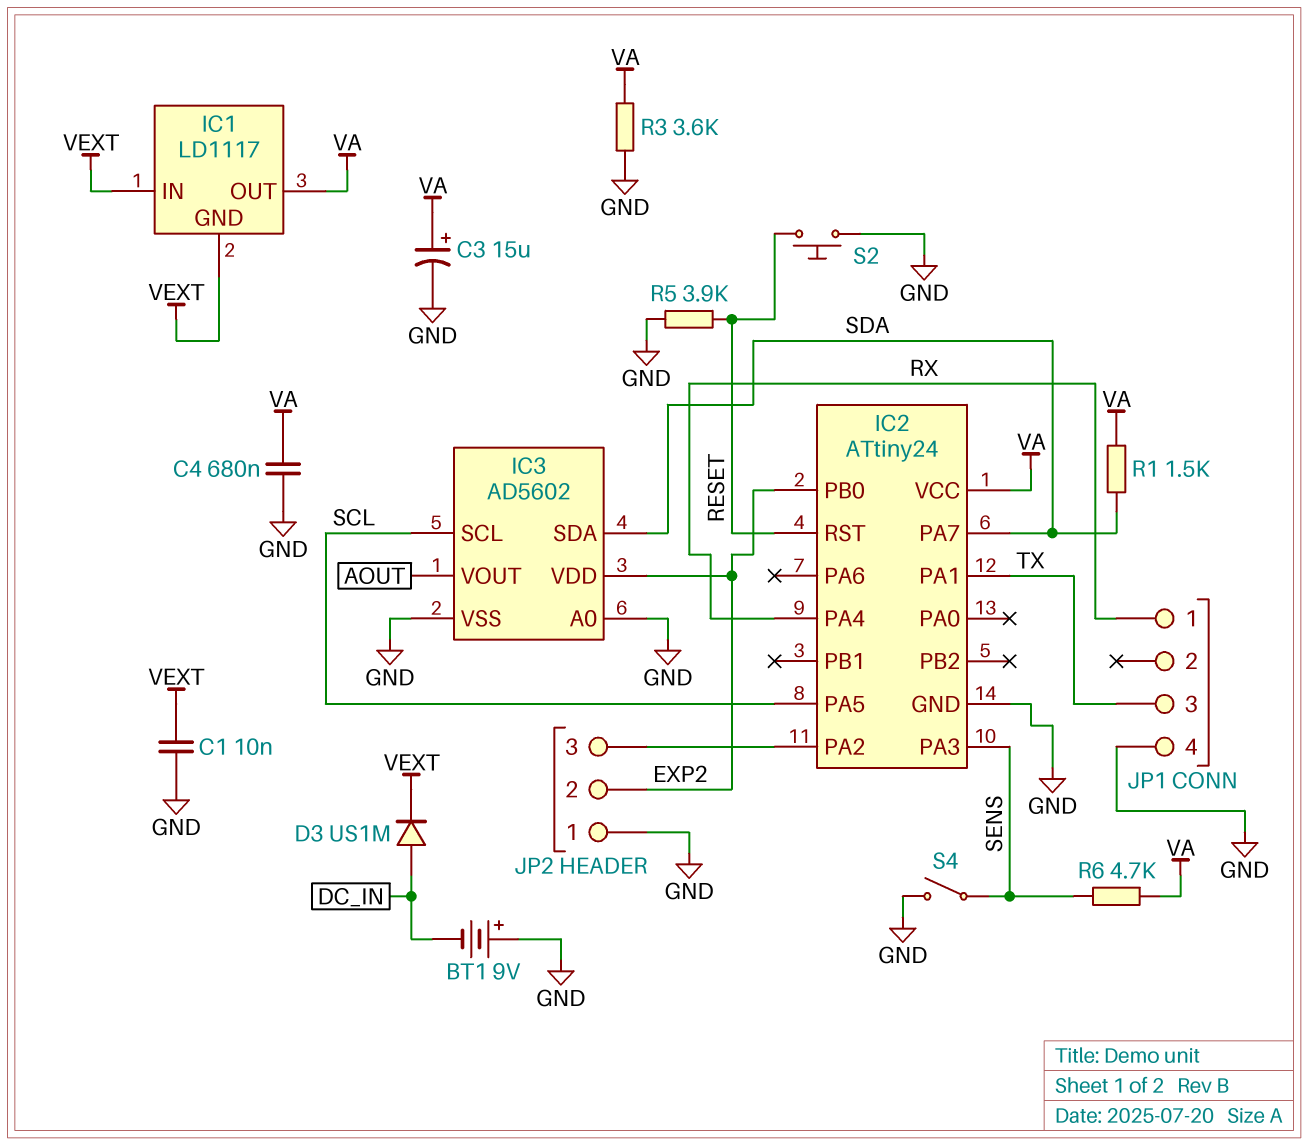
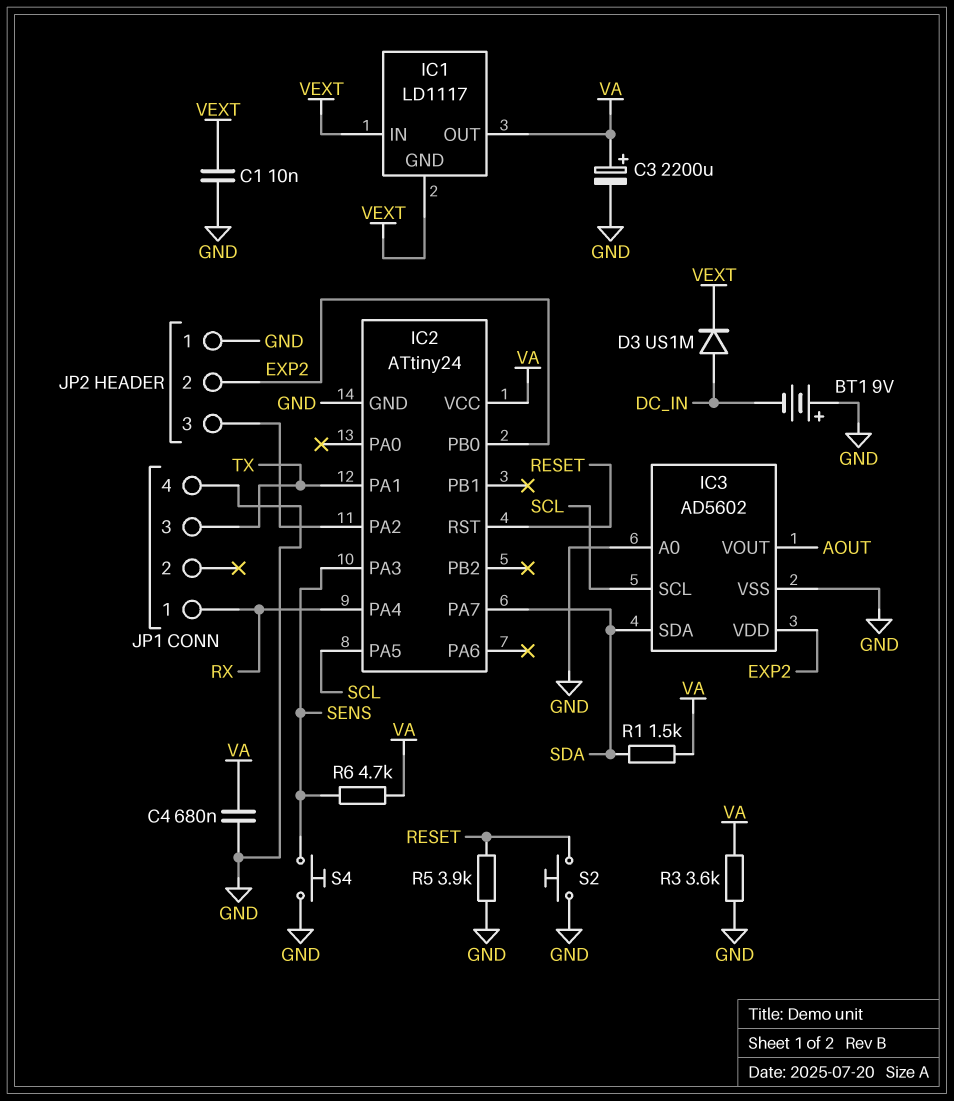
C3: 15uF (plus VA, minus GND) -> 2200uF (plus VA, minus GND)
S4: switch (GND, SENS) -> button (GND, SENS)

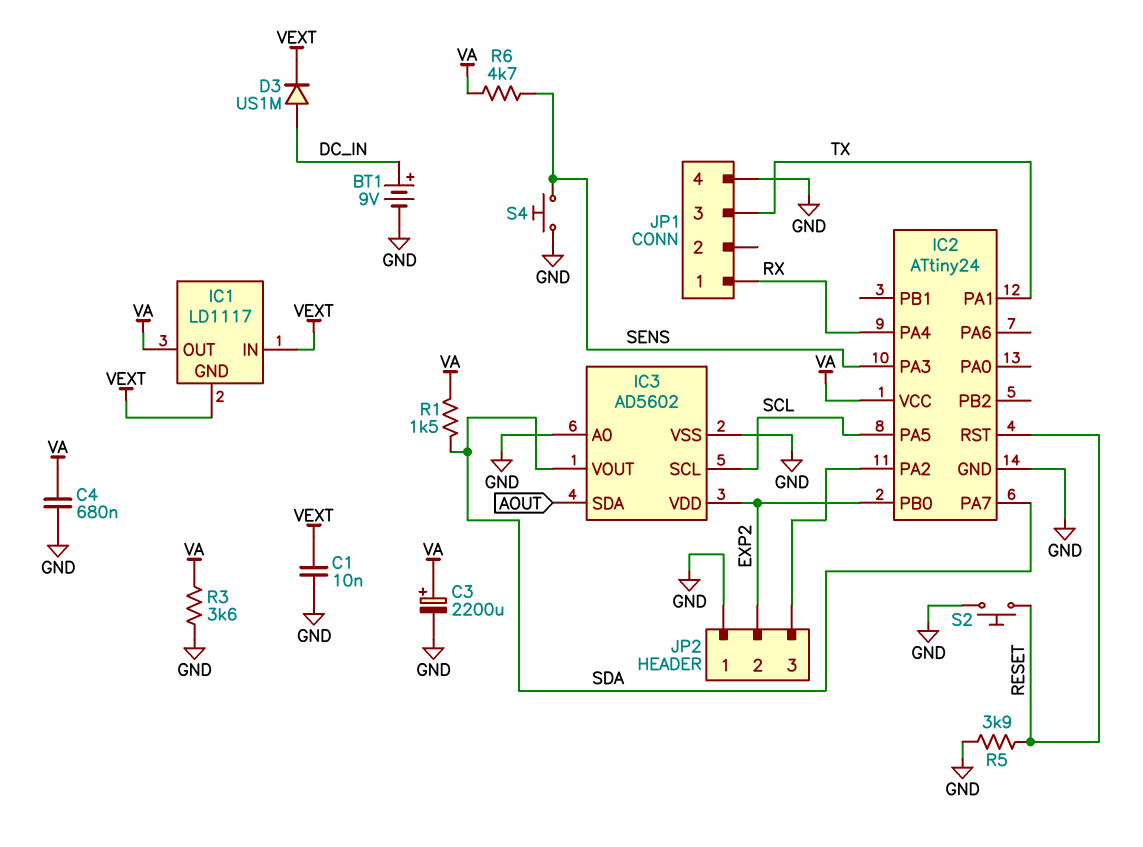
BT1: 9V (plus GND, minus DC_IN) -> 9V (plus DC_IN, minus GND)
IC3 pin SDA: SDA -> AOUT
IC3 pin VOUT: AOUT -> SDA

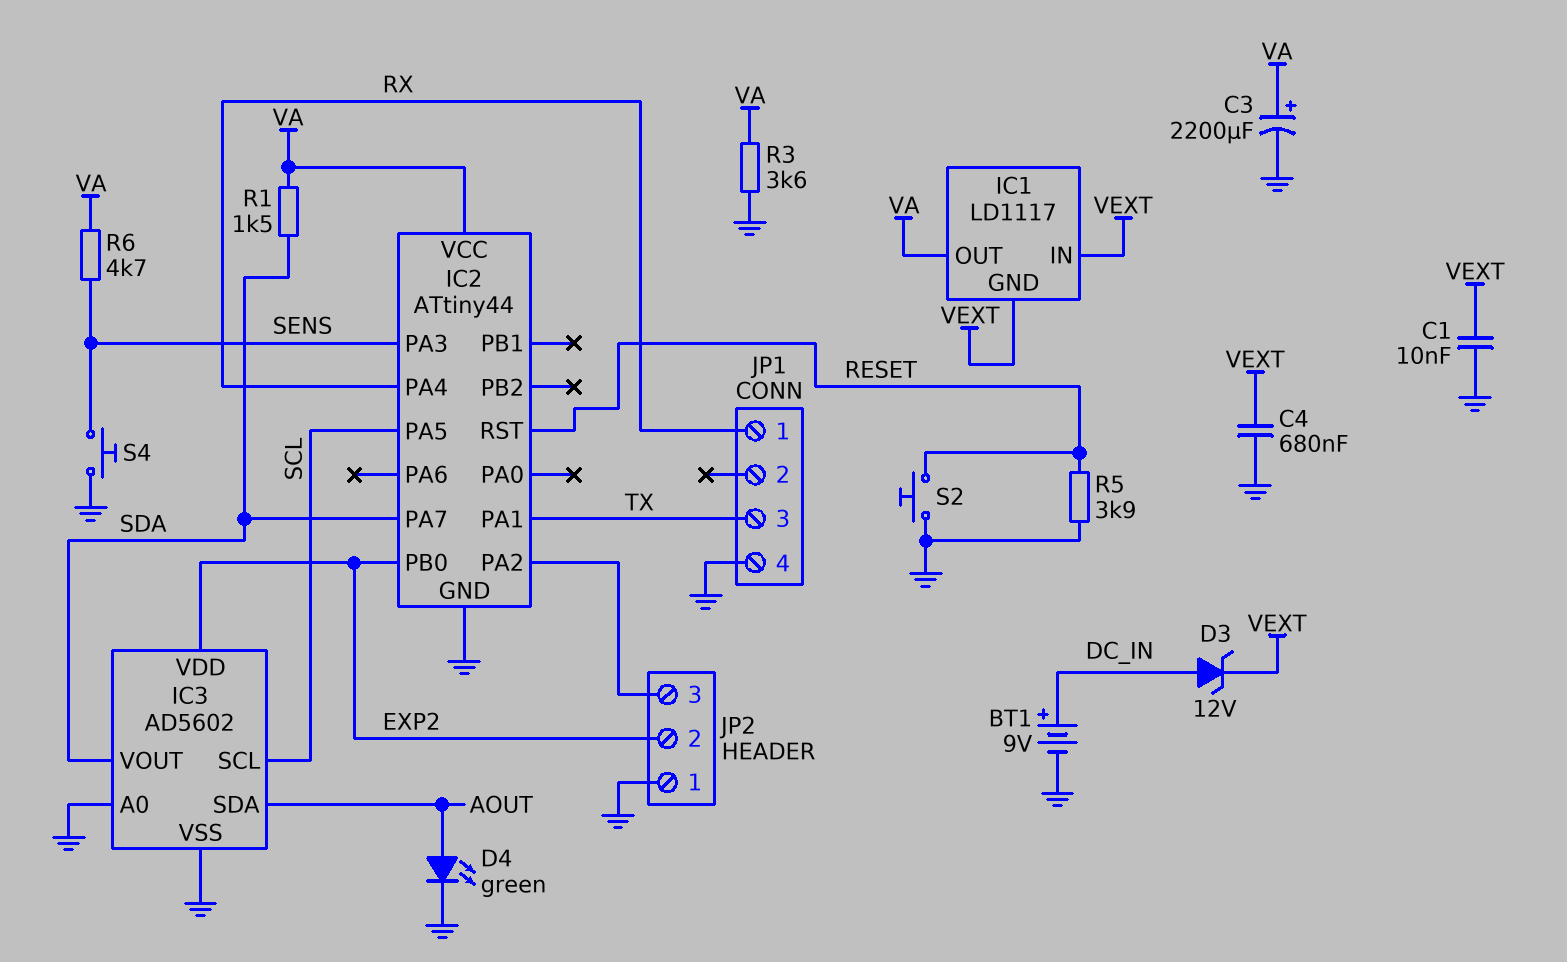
C4: 680nF (GND, VA) -> 680nF (GND, VEXT)
D3: diode US1M (A DC_IN, K VEXT) -> zener 12V (A DC_IN, K VEXT)
D4: none -> LED green (A AOUT, K GND)
IC2: ATtiny24 -> ATtiny44

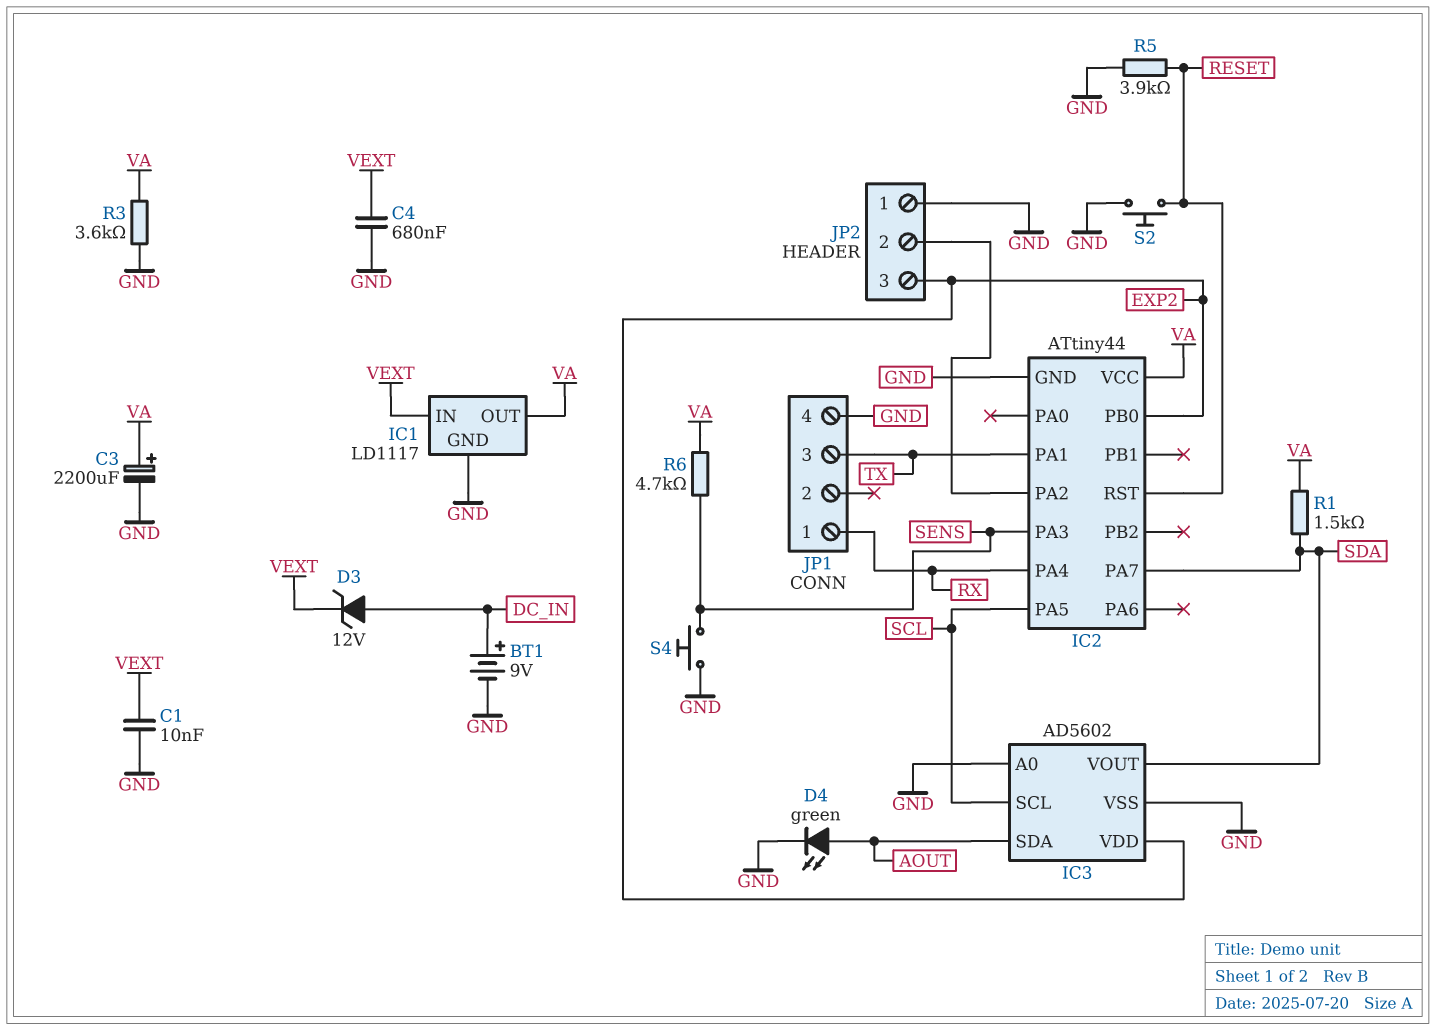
IC1 pin GND: VEXT -> GND
JP2 pin 2: EXP2 -> IC2/PA2
JP2 pin 3: IC2/PA2 -> EXP2

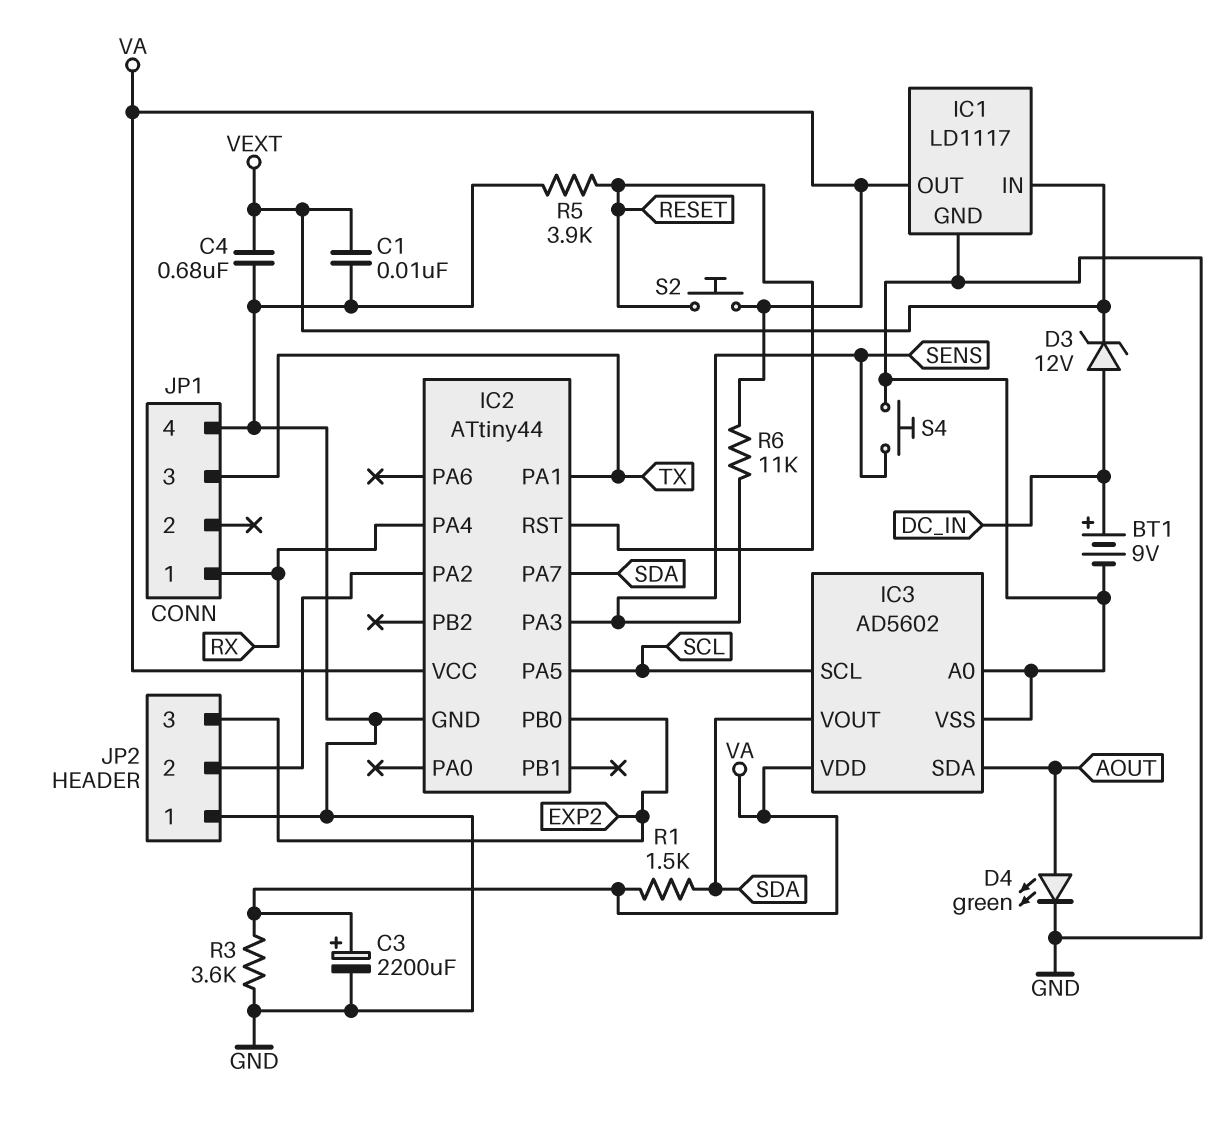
IC3 pin VDD: EXP2 -> VA
R6: 4.7k (SENS, VA) -> 11k (SENS, VA)
S2: button (GND, RESET) -> button (RESET, VA)

